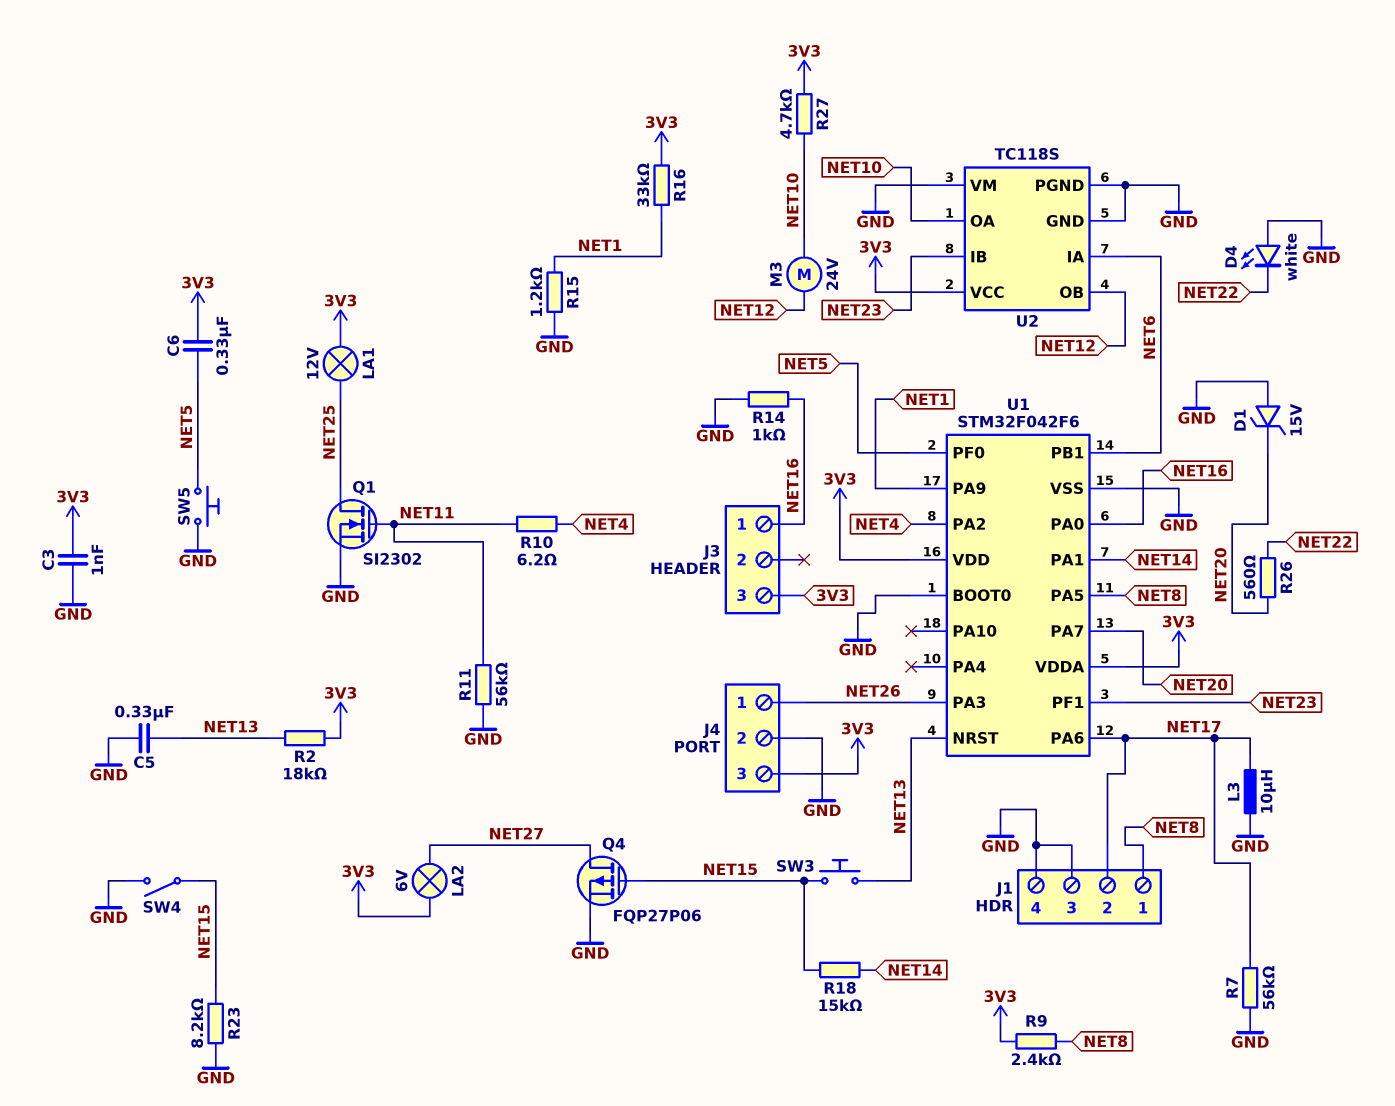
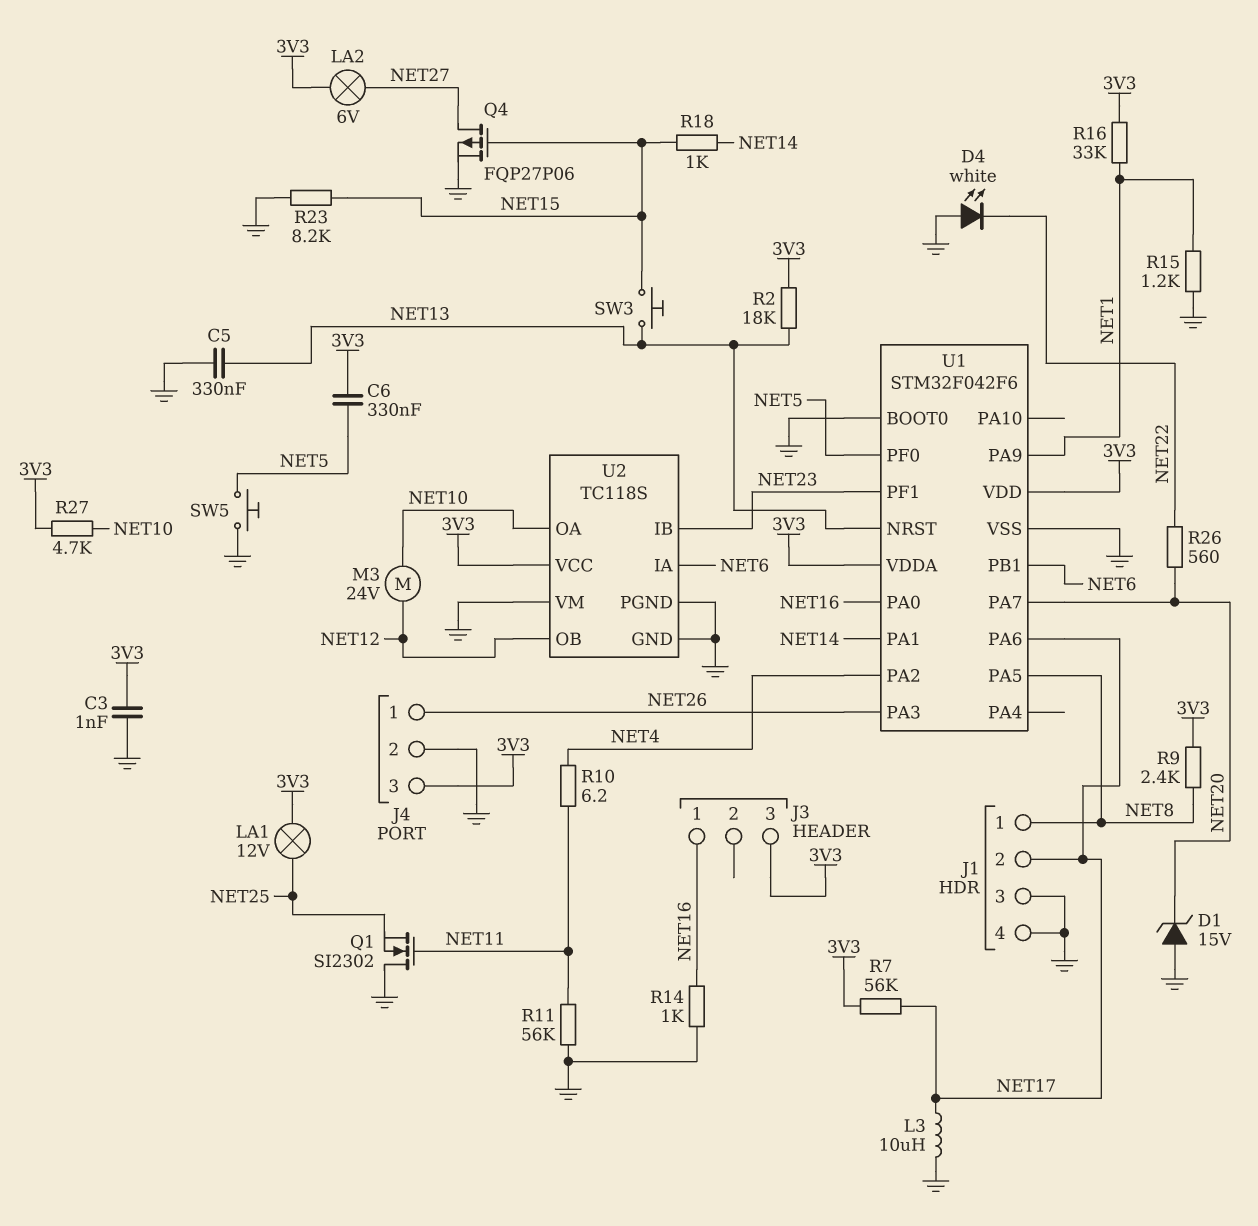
Q1: NMOS SI2302 (G NET11, D NET25, S GND) -> NMOS SI2302 (G NET11, D GND, S NET25)
R7: 56k (GND, NET17) -> 56k (3V3, NET17)
R18: 15k (NET14, NET15) -> 1k (NET14, NET15)
SW4: switch (GND, NET15) -> none

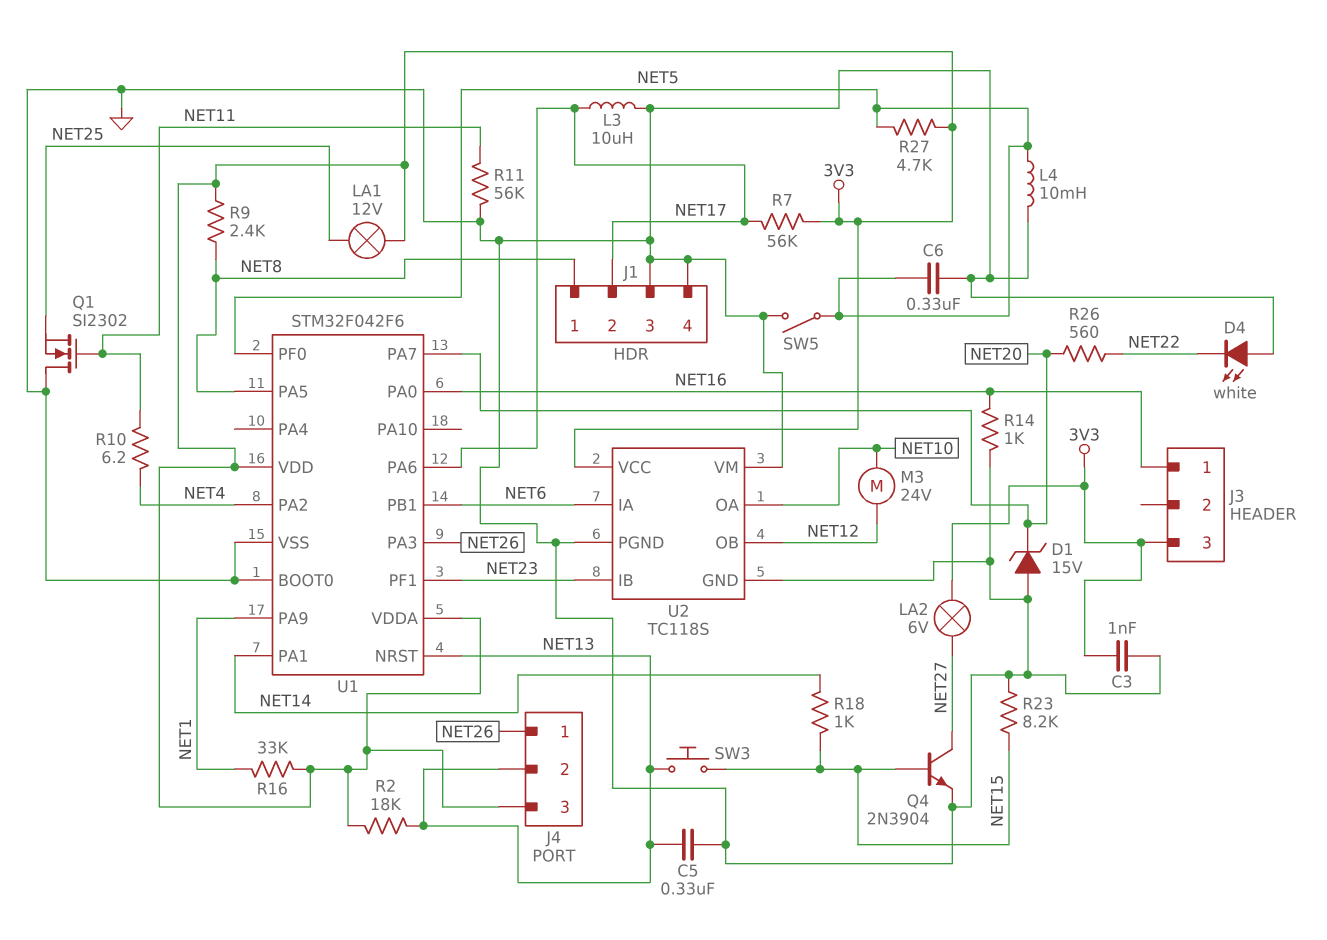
C6: 330nF (3V3, NET5) -> 330nF (GND, NET5)
J4 pin 2: GND -> NET13
L4: none -> 10mH (GND, NET5)
Q4: PMOS FQP27P06 (G NET15, D NET27, S GND) -> NPN 2N3904 (B NET15, C NET27, E GND)
R15: 1.2k (GND, NET1) -> none
R27: 4.7k (3V3, NET10) -> 4.7k (3V3, NET5)
SW5: button (GND, NET5) -> switch (GND, NET5)

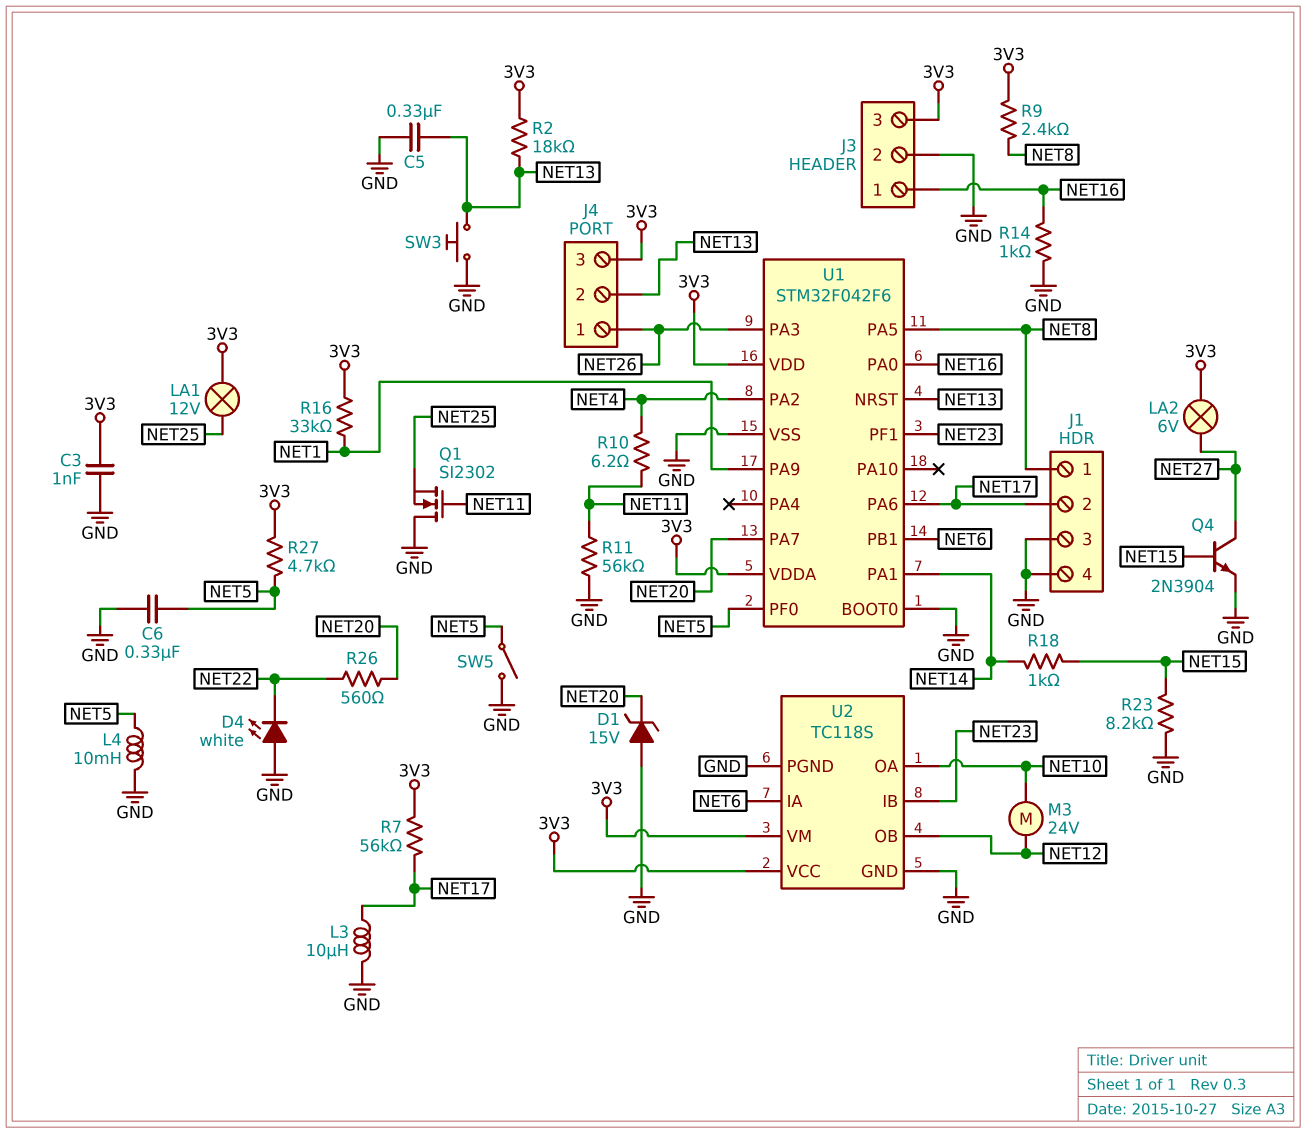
J3 pin 2: none -> GND
SW3: button (NET13, NET15) -> button (GND, NET13)
U2 pin VM: GND -> 3V3

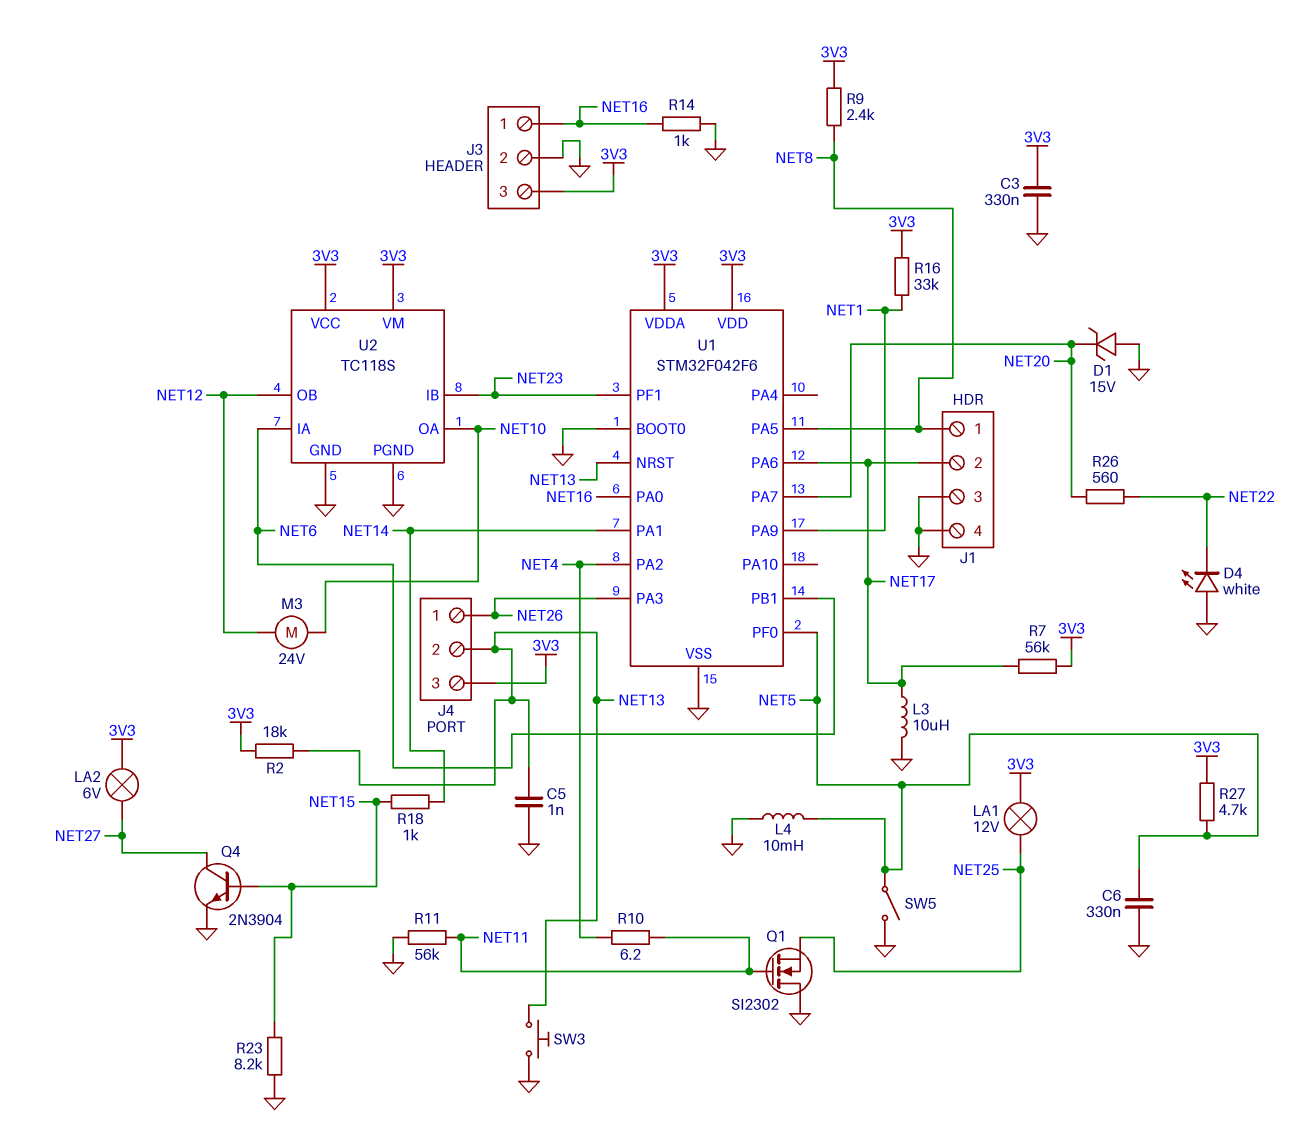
C3: 1nF (3V3, GND) -> 330nF (3V3, GND)
C5: 330nF (GND, NET13) -> 1nF (GND, NET13)

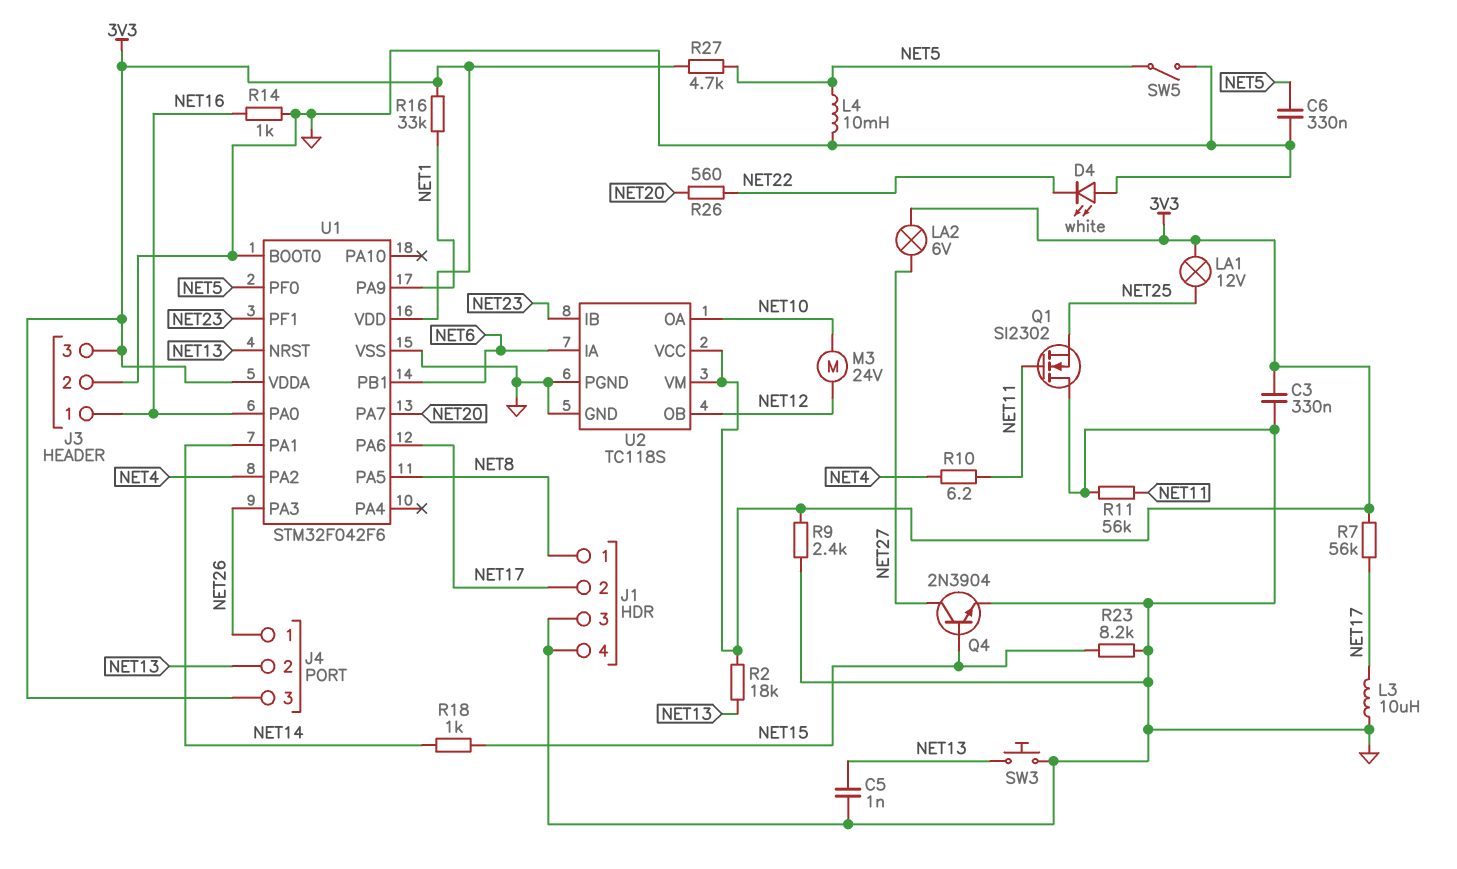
D1: zener 15V (A GND, K NET20) -> none
R9: 2.4k (3V3, NET8) -> 2.4k (3V3, GND)

